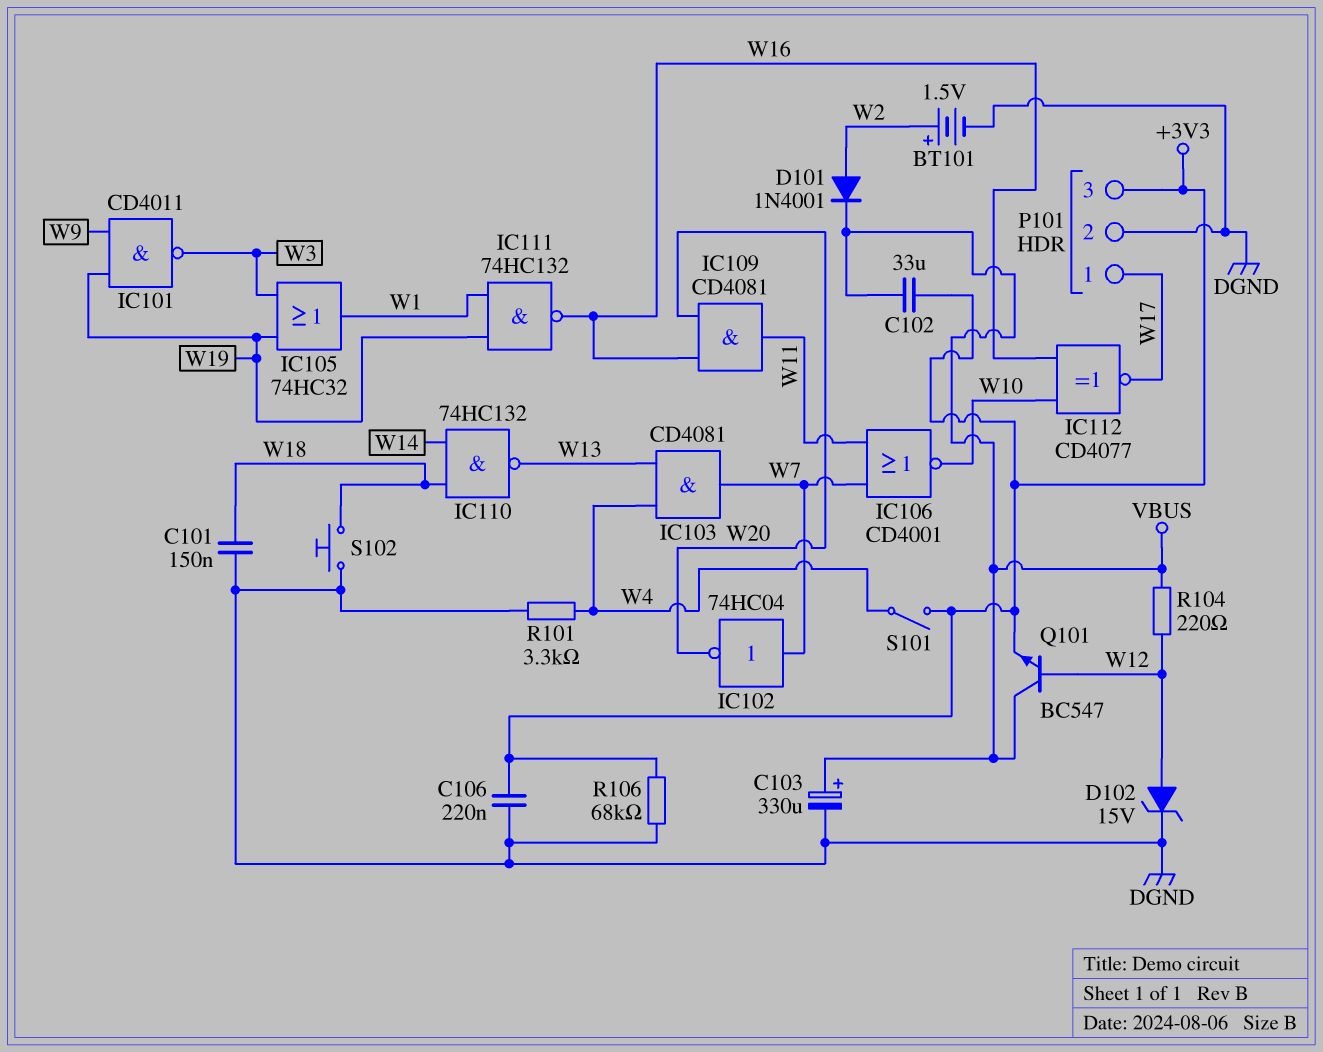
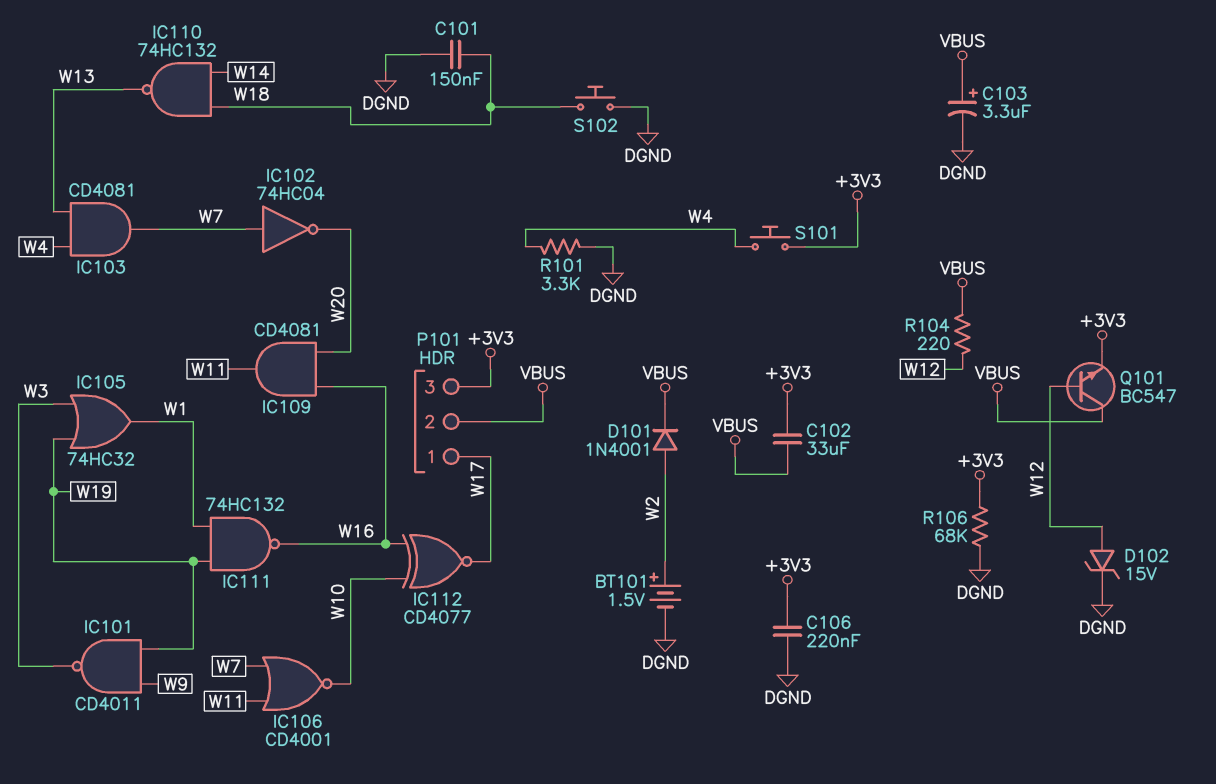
C103: 330uF (plus VBUS, minus DGND) -> 3.3uF (plus VBUS, minus DGND)
P101 pin 2: DGND -> VBUS
S101: switch (+3V3, W4) -> button (+3V3, W4)

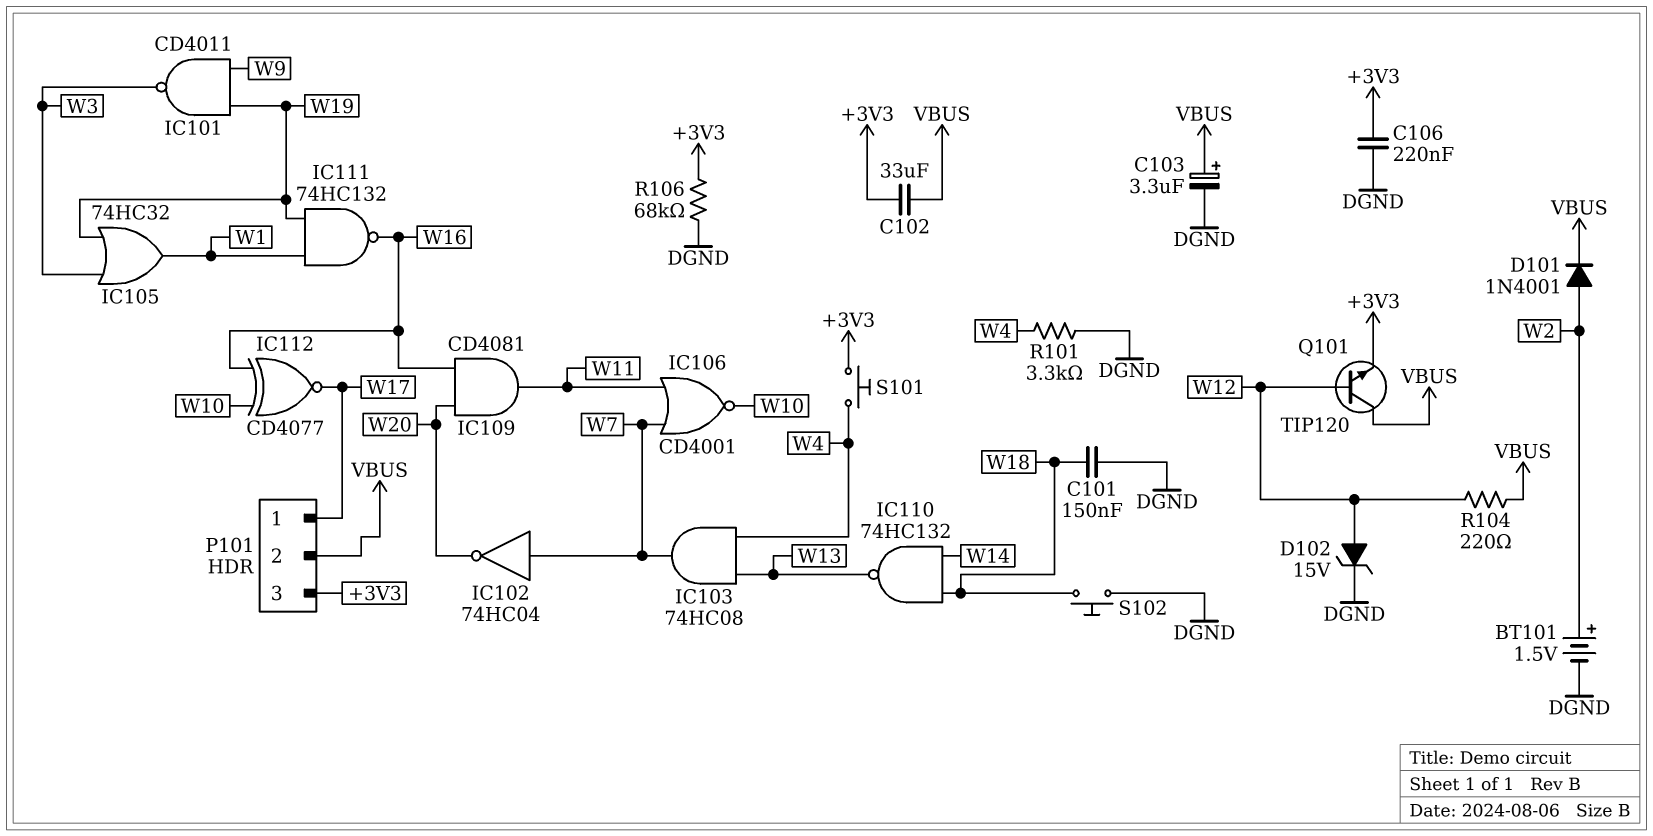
IC103: AND CD4081 (in W4, in W13, out W7) -> AND 74HC08 (in W4, in W13, out W7)
Q101: NPN BC547 (B W12, C VBUS, E +3V3) -> NPN TIP120 (B W12, C VBUS, E +3V3)

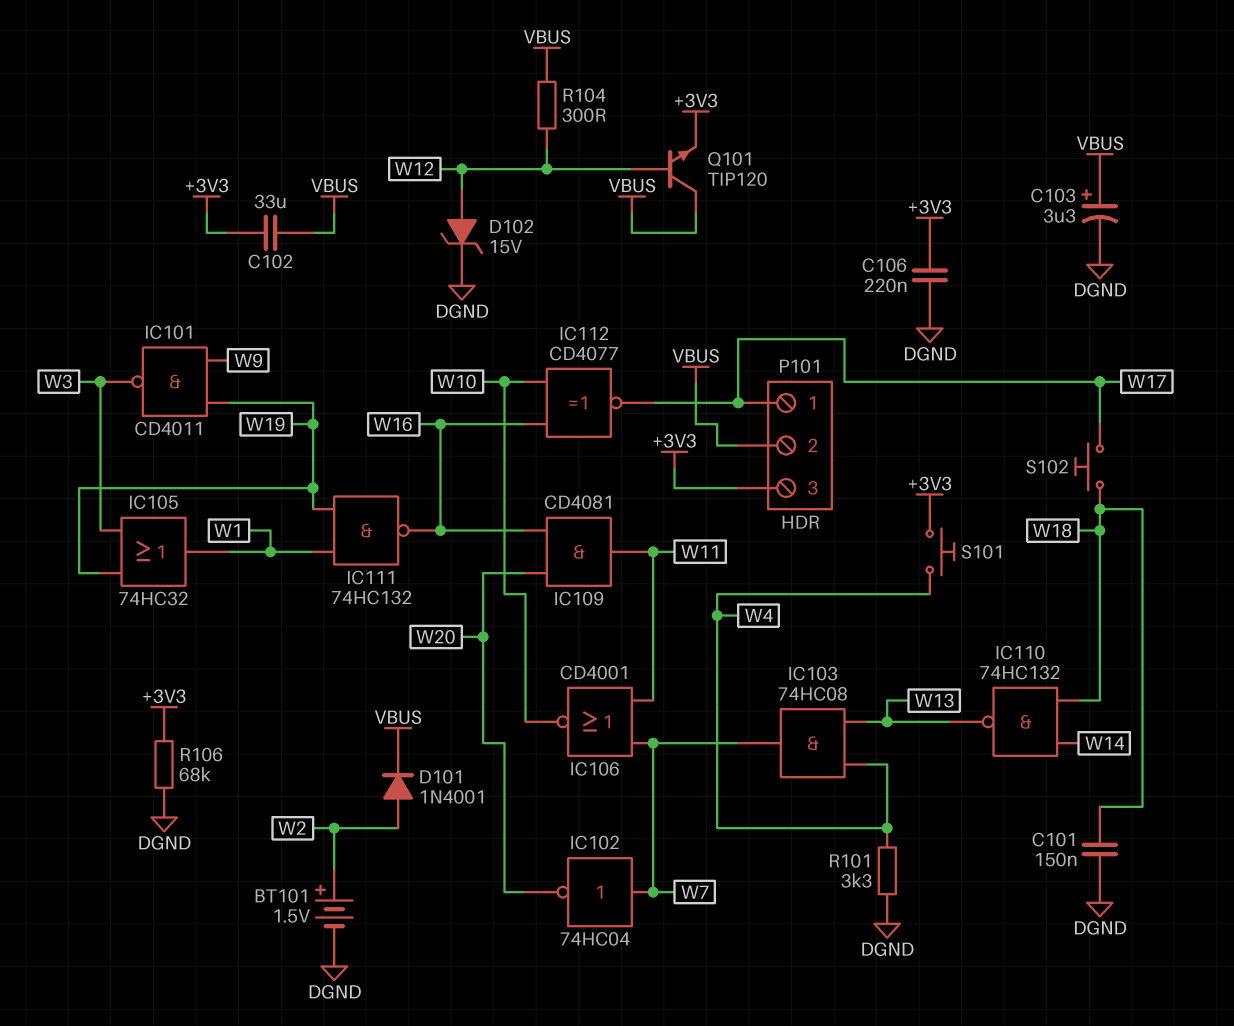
R104: 220 (VBUS, W12) -> 300 (VBUS, W12)
S102: button (DGND, W18) -> button (W17, W18)

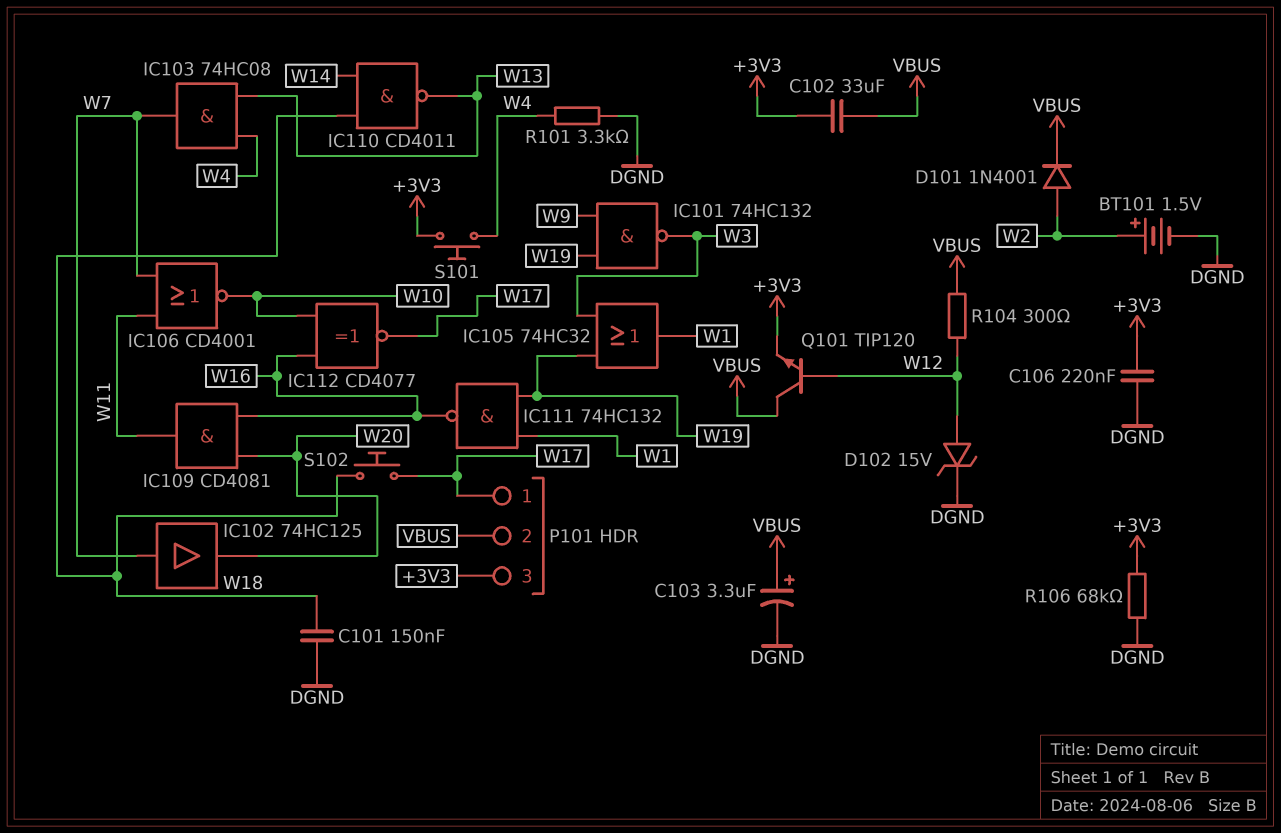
IC101: NAND CD4011 (in W9, in W19, out W3) -> NAND 74HC132 (in W9, in W19, out W3)
IC102: NOT 74HC04 (in W7, out W20) -> buffer 74HC125 (in W7, out W20)
IC110: NAND 74HC132 (in W14, in W18, out W13) -> NAND CD4011 (in W14, in W18, out W13)

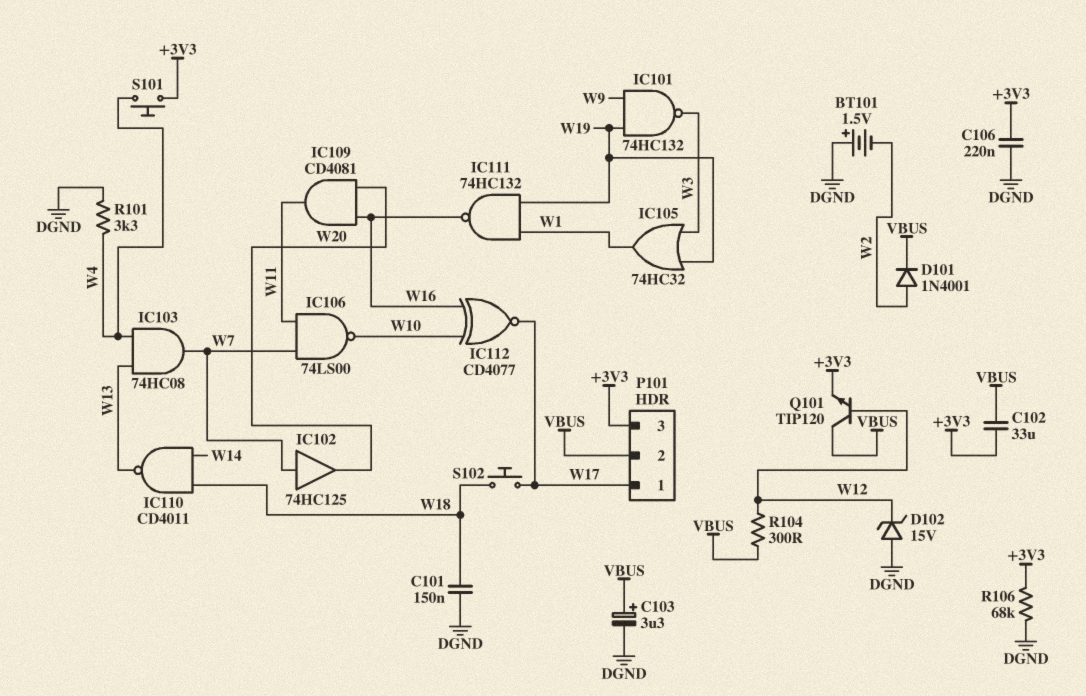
BT101: 1.5V (plus W2, minus DGND) -> 1.5V (plus DGND, minus W2)
D102: zener 15V (A W12, K DGND) -> zener 15V (A DGND, K W12)
IC106: NOR CD4001 (in W7, in W11, out W10) -> NAND 74LS00 (in W7, in W11, out W10)

